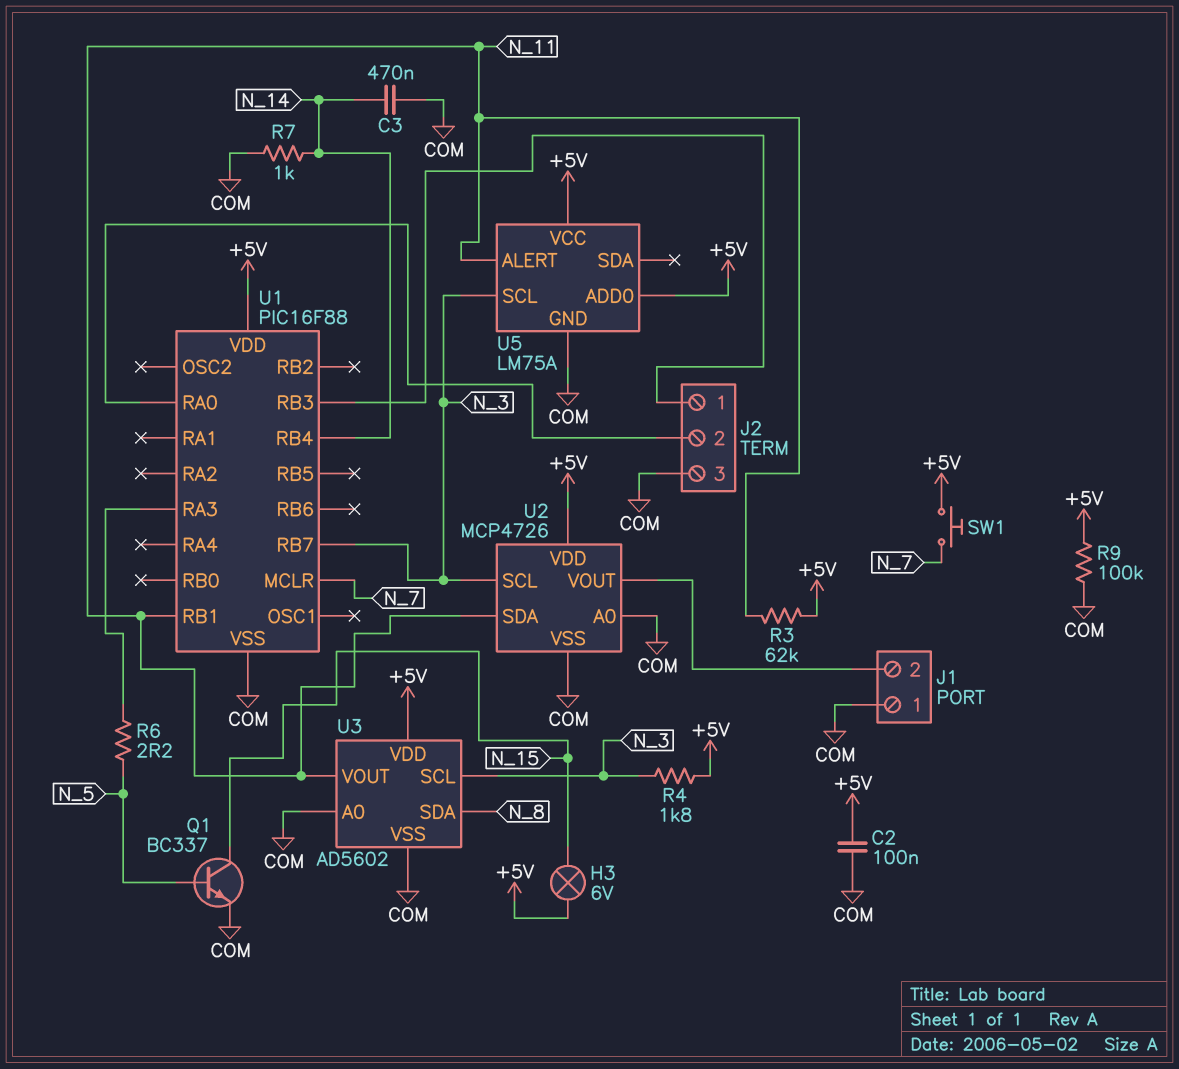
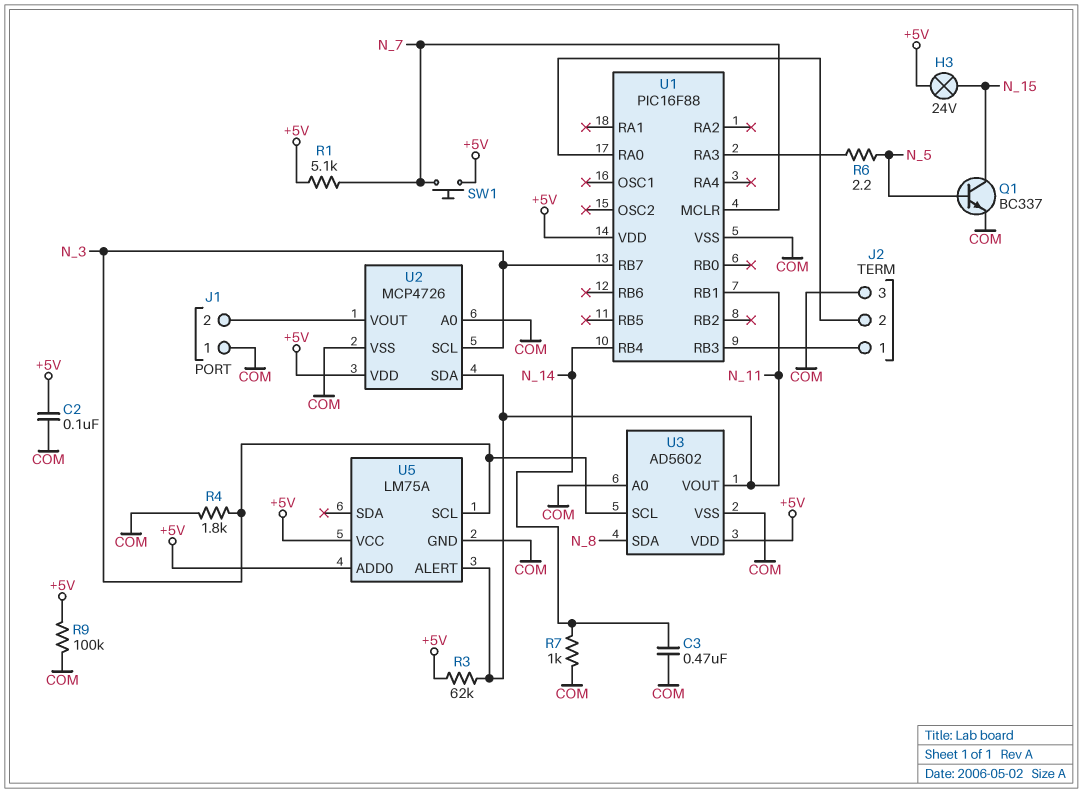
H3: lamp 6V (+5V, N_15) -> lamp 24V (+5V, N_15)
R1: none -> 5.1k (+5V, N_7)
R4: 1.8k (+5V, N_3) -> 1.8k (COM, N_3)

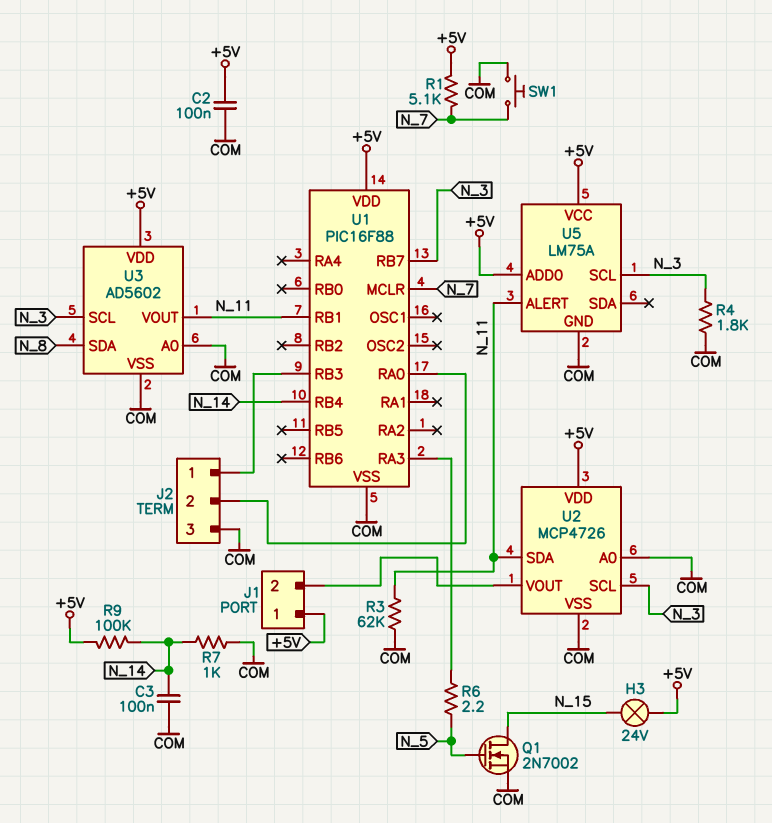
C3: 470nF (COM, N_14) -> 100nF (COM, N_14)
J1 pin 1: COM -> +5V
Q1: NPN BC337 (B N_5, C N_15, E COM) -> NMOS 2N7002 (G N_5, D N_15, S COM)
R3: 62k (+5V, N_11) -> 62k (COM, N_11)
R9: 100k (+5V, COM) -> 100k (+5V, N_14)
SW1: button (+5V, N_7) -> button (COM, N_7)

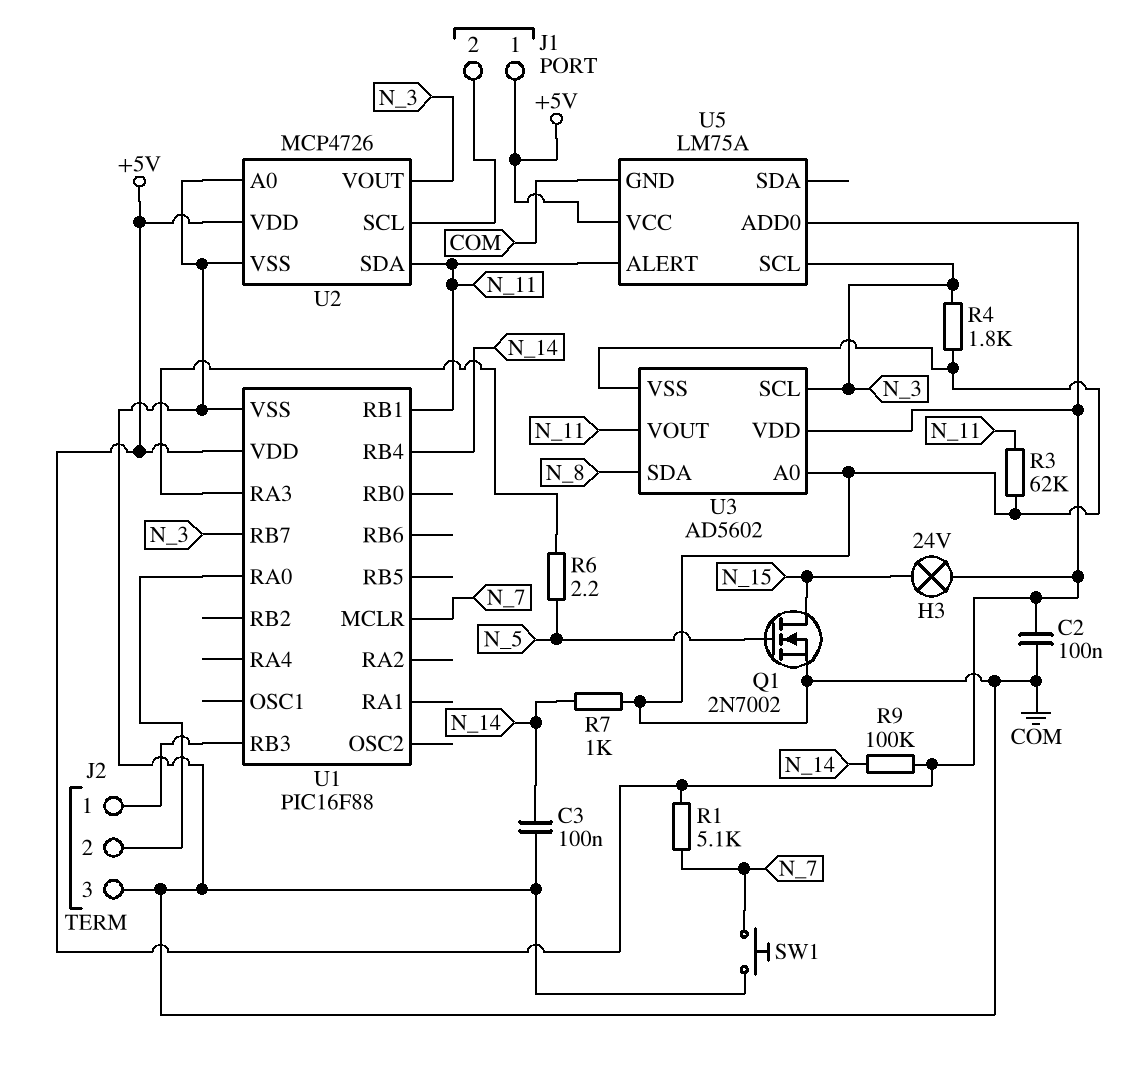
U2 pin SCL: N_3 -> J1/2
U2 pin VOUT: J1/2 -> N_3

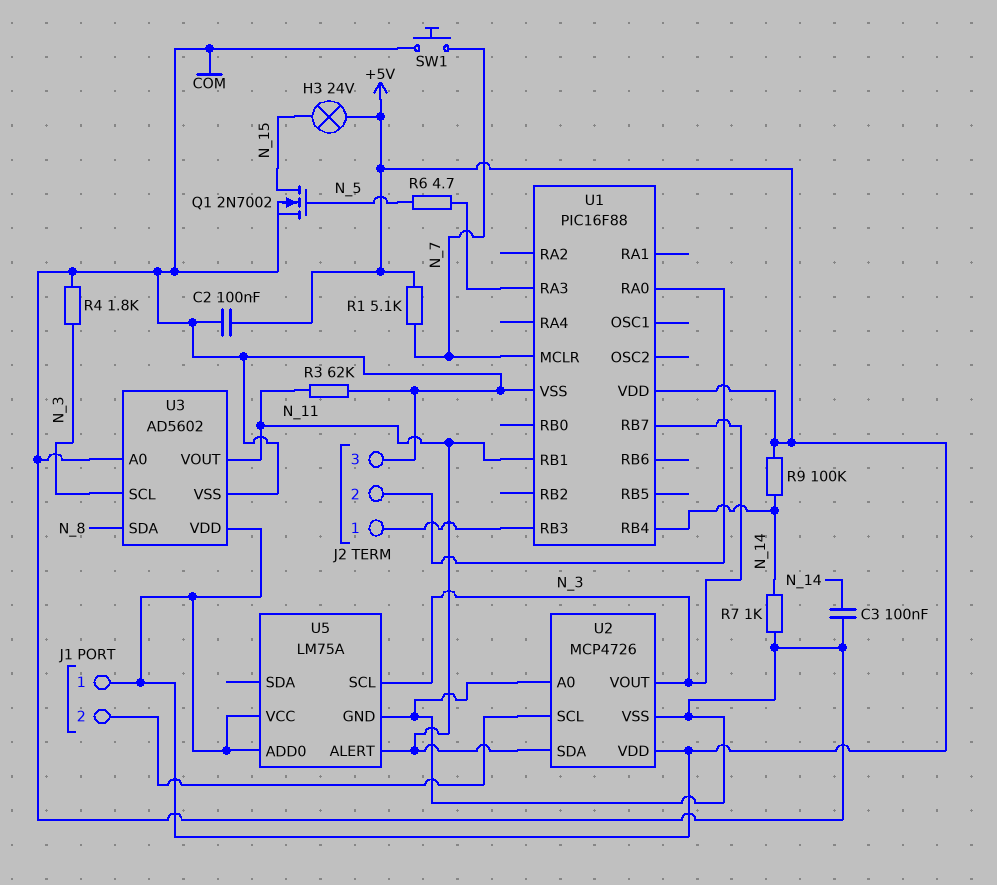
R6: 2.2 (N_5, U1/RA3) -> 4.7 (N_5, U1/RA3)

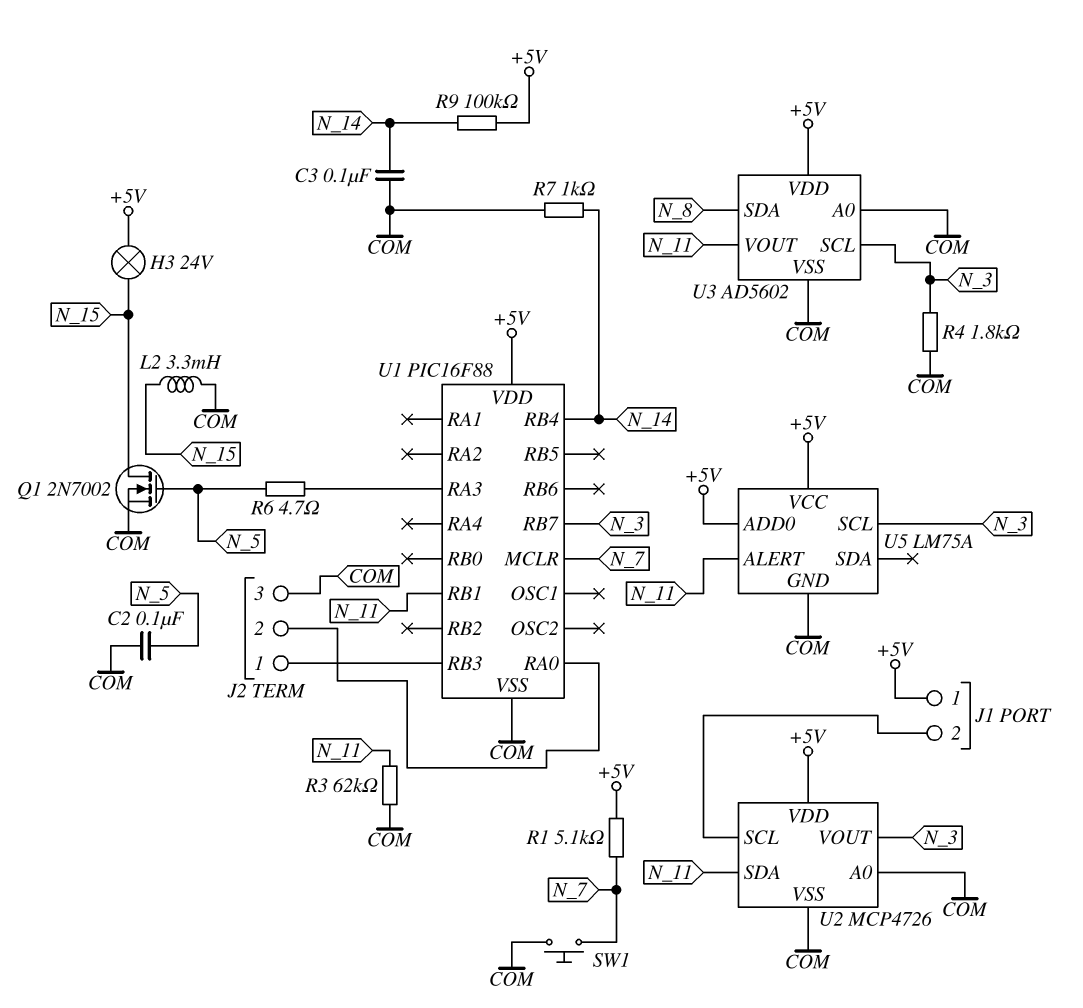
C2: 100nF (+5V, COM) -> 100nF (COM, N_5)
L2: none -> 3.3mH (COM, N_15)

